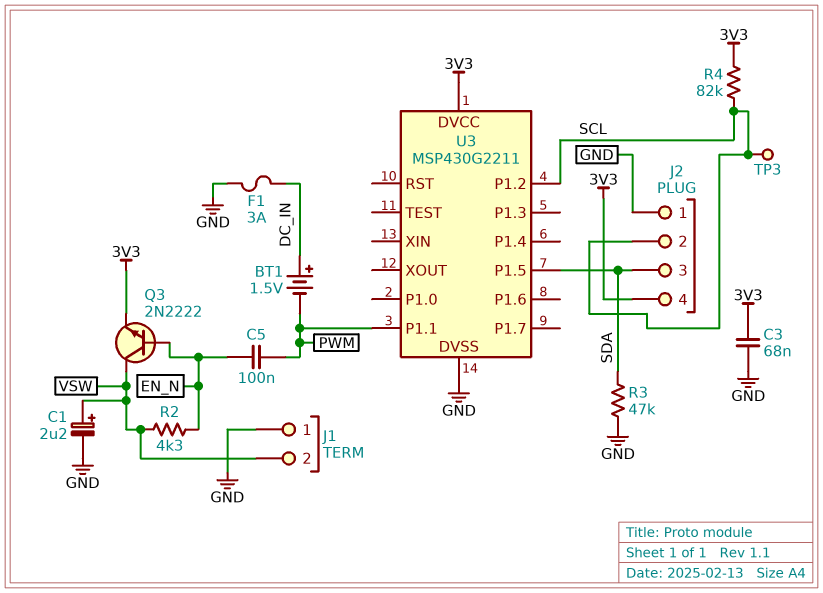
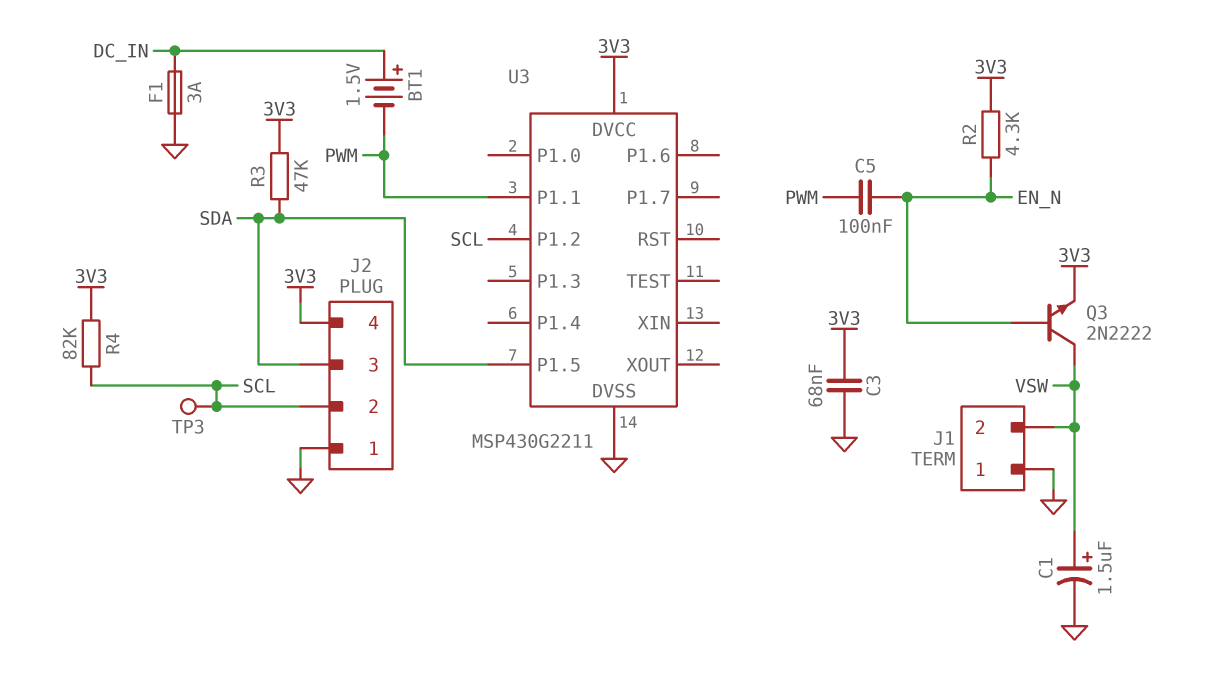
C1: 2.2uF (plus VSW, minus GND) -> 1.5uF (plus VSW, minus GND)
R2: 4.3k (EN_N, VSW) -> 4.3k (3V3, EN_N)
R3: 47k (GND, SDA) -> 47k (3V3, SDA)

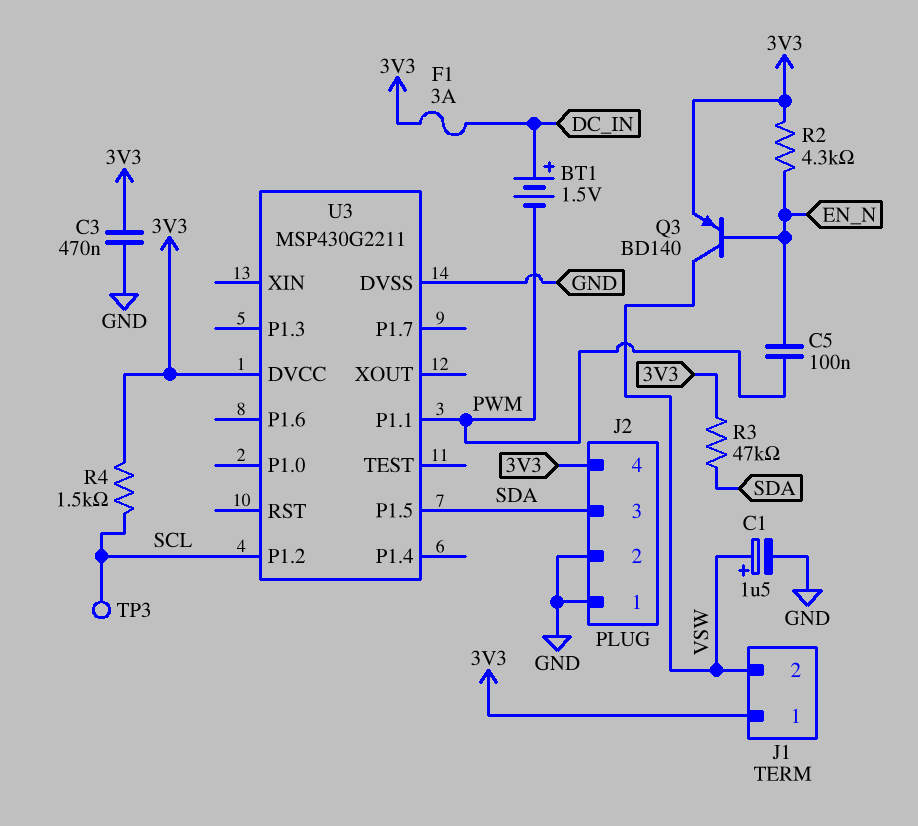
C3: 68nF (3V3, GND) -> 470nF (3V3, GND)
F1: 3A (DC_IN, GND) -> 3A (3V3, DC_IN)
J1 pin 1: GND -> 3V3
J2 pin 2: SCL -> GND
Q3: NPN 2N2222 (B EN_N, C VSW, E 3V3) -> PNP BD140 (B EN_N, C VSW, E 3V3)
R4: 82k (3V3, SCL) -> 1.5k (3V3, SCL)

